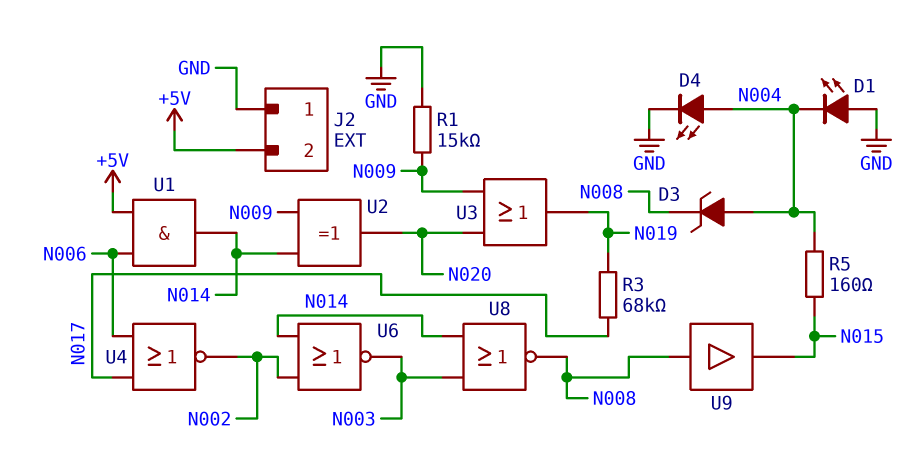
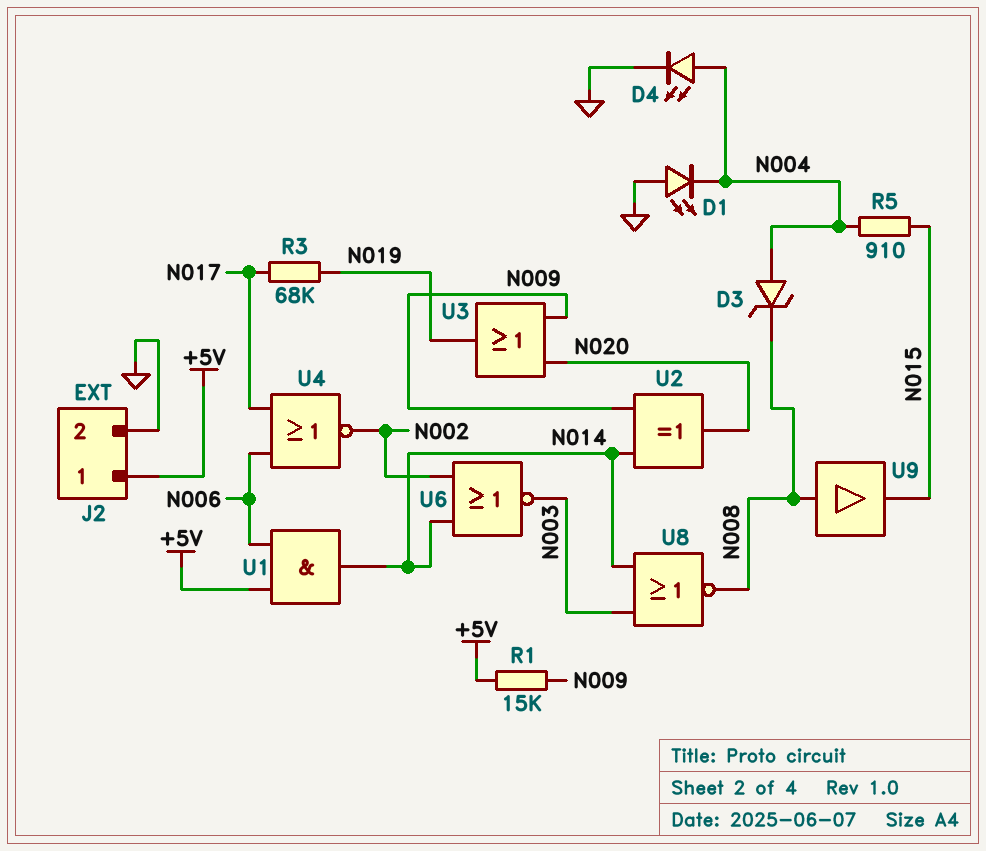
J2 pin 1: GND -> +5V
J2 pin 2: +5V -> GND
R1: 15k (GND, N009) -> 15k (+5V, N009)
R5: 160 (N004, N015) -> 910 (N004, N015)

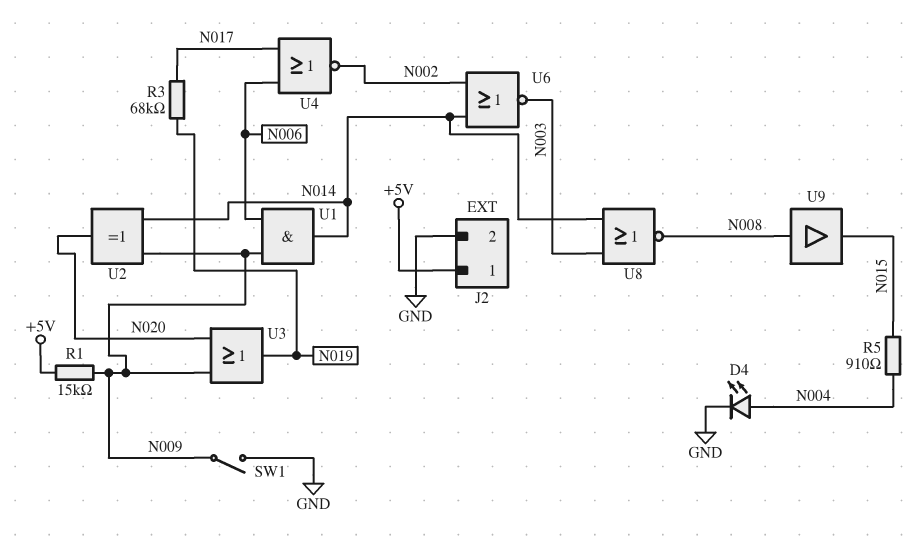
D1: LED (A GND, K N004) -> none
D3: zener (A N004, K N008) -> none
SW1: none -> switch (GND, N009)
U1: AND (in +5V, in N006, out N014) -> AND (in N006, in N009, out N014)

